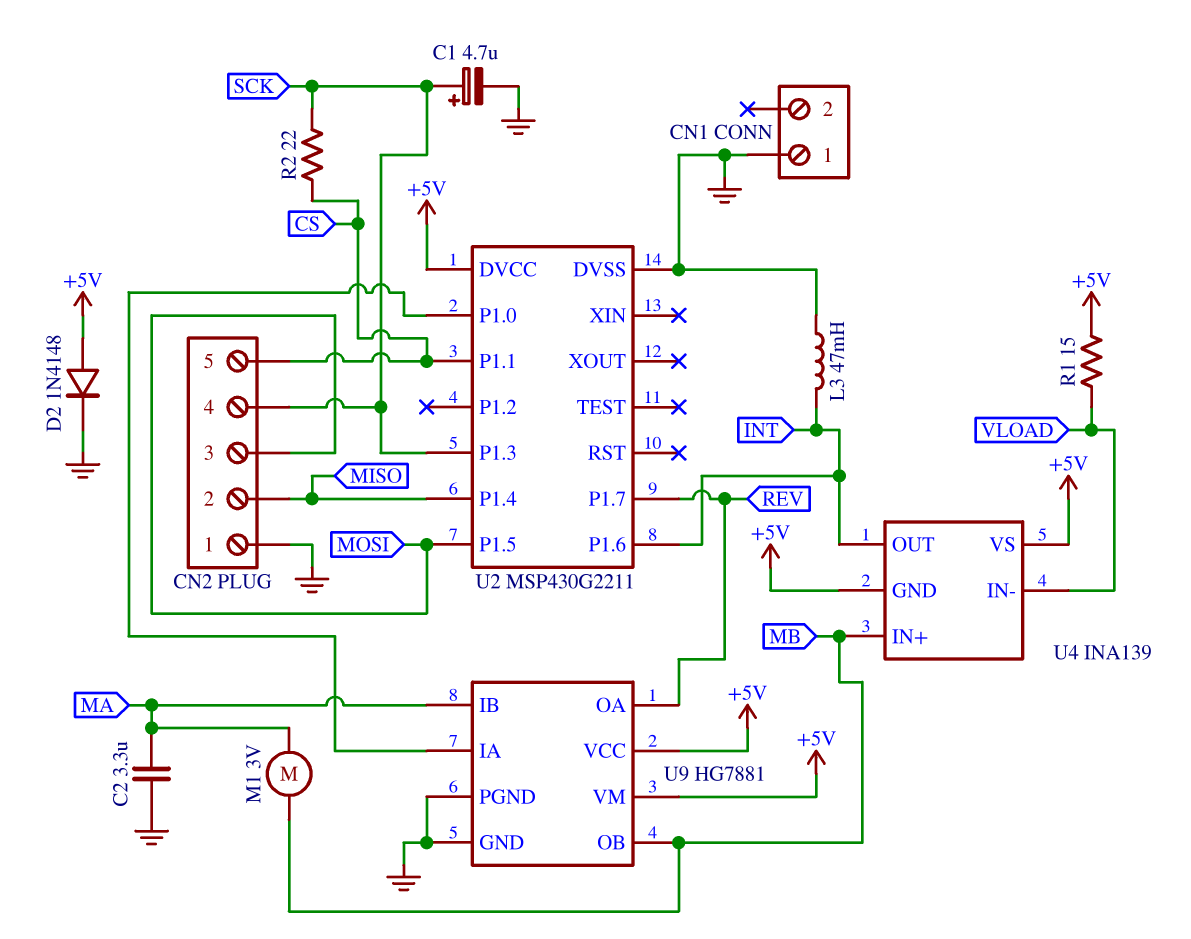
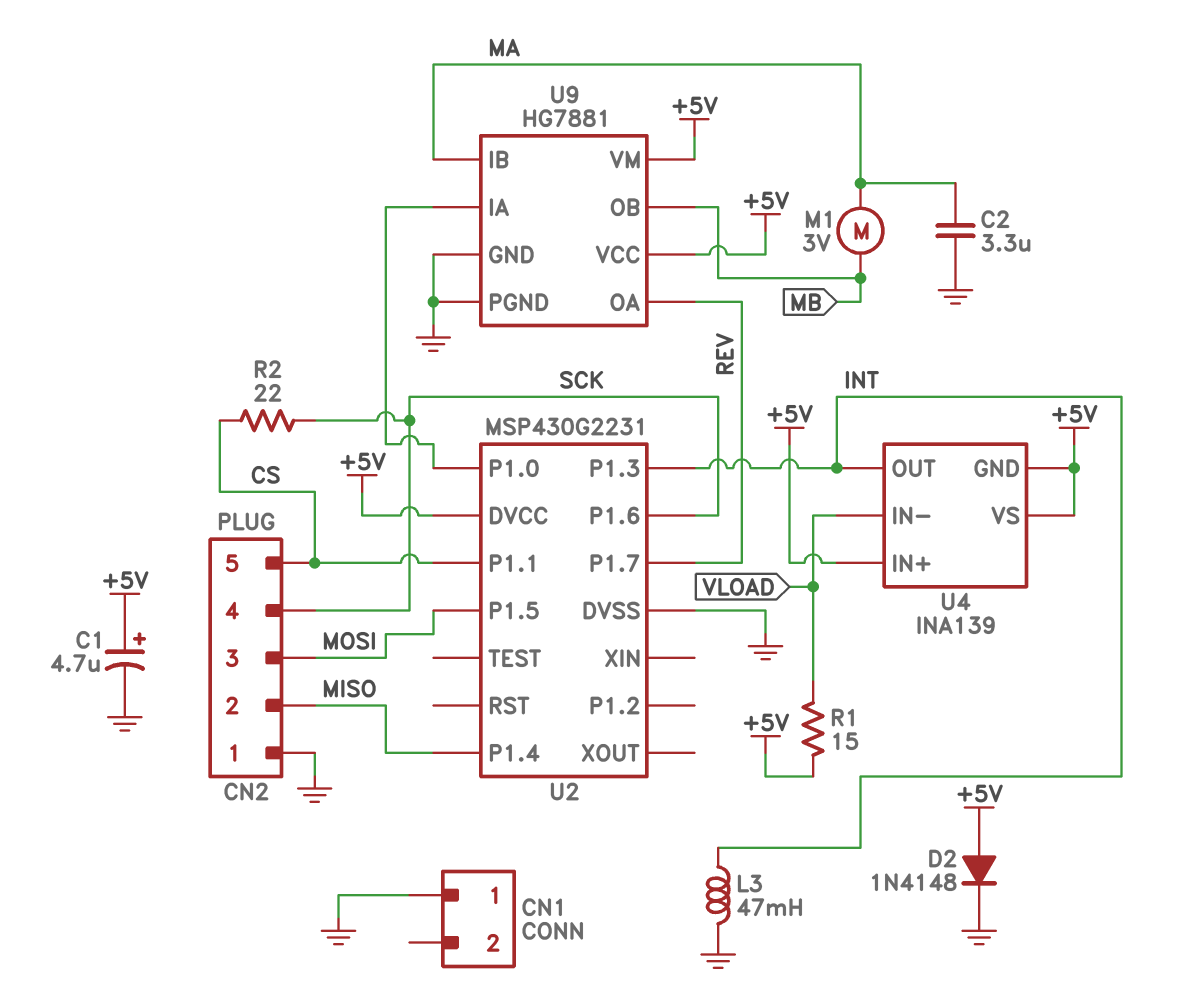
C1: 4.7uF (plus SCK, minus GND) -> 4.7uF (plus +5V, minus GND)
U2: MSP430G2211 -> MSP430G2231
U2 pin P1.3: SCK -> INT
U2 pin P1.6: INT -> SCK
U4 pin IN+: MB -> +5V

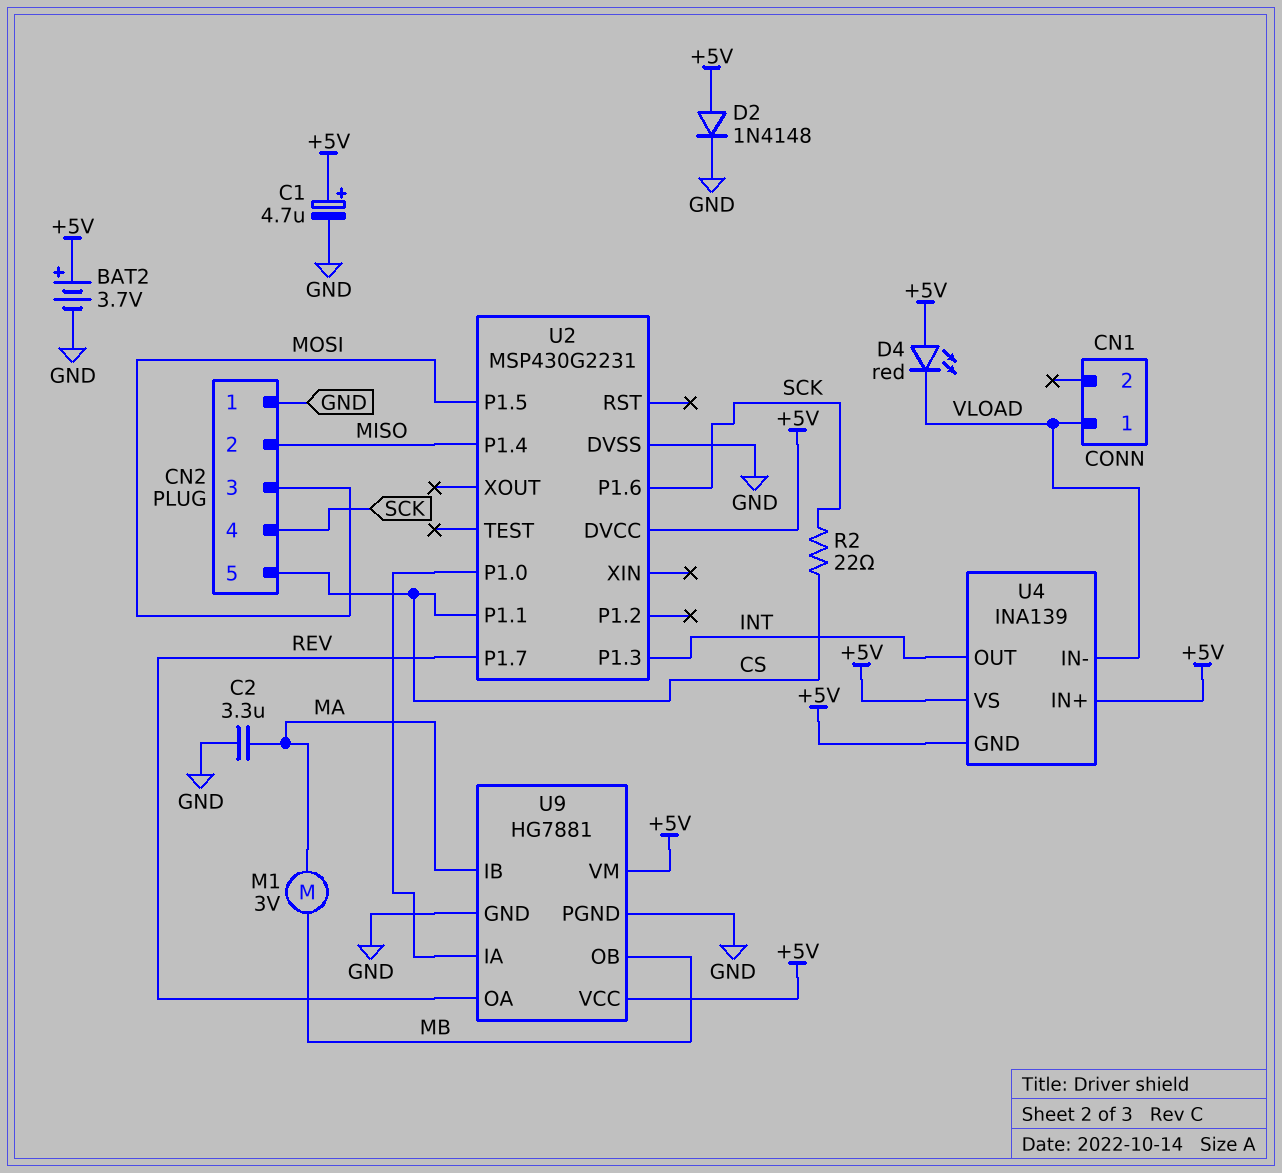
BAT2: none -> 3.7V (plus +5V, minus GND)
CN1 pin 1: GND -> VLOAD
D4: none -> LED red (A +5V, K VLOAD)
L3: 47mH (GND, INT) -> none
R1: 15 (+5V, VLOAD) -> none

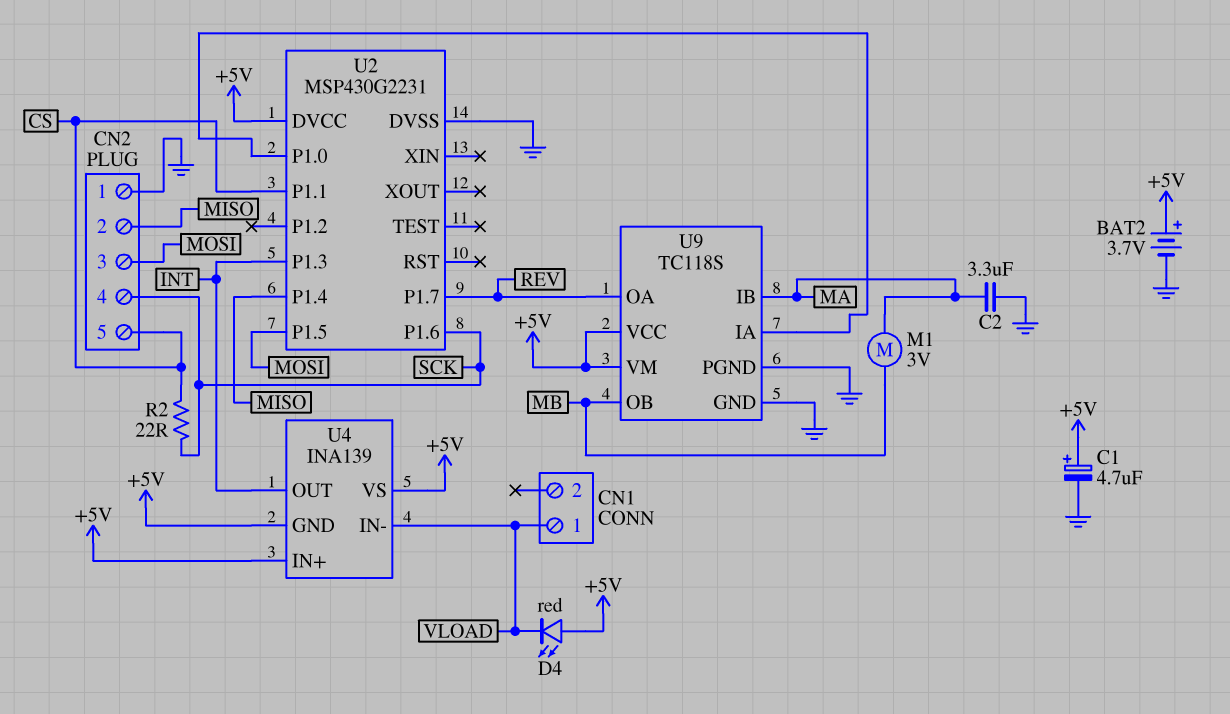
D2: diode 1N4148 (A +5V, K GND) -> none
U9: HG7881 -> TC118S

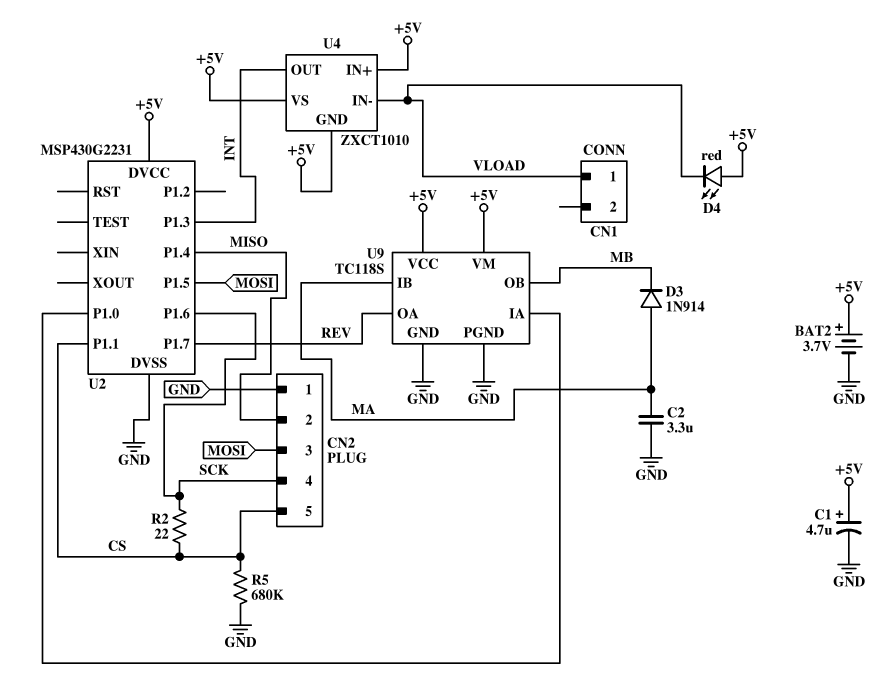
D3: none -> diode 1N914 (A MA, K MB)
M1: motor 3V (MA, MB) -> none
R5: none -> 680k (CS, GND)
U4: INA139 -> ZXCT1010

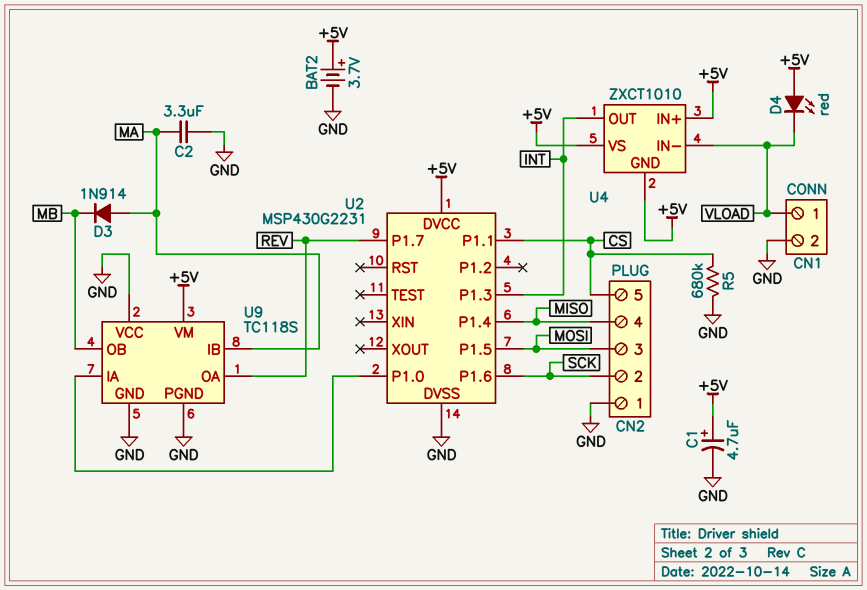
CN1 pin 2: none -> GND
CN2 pin 2: MISO -> SCK
CN2 pin 4: SCK -> MISO
R2: 22 (CS, SCK) -> none
U9 pin VCC: +5V -> GND

